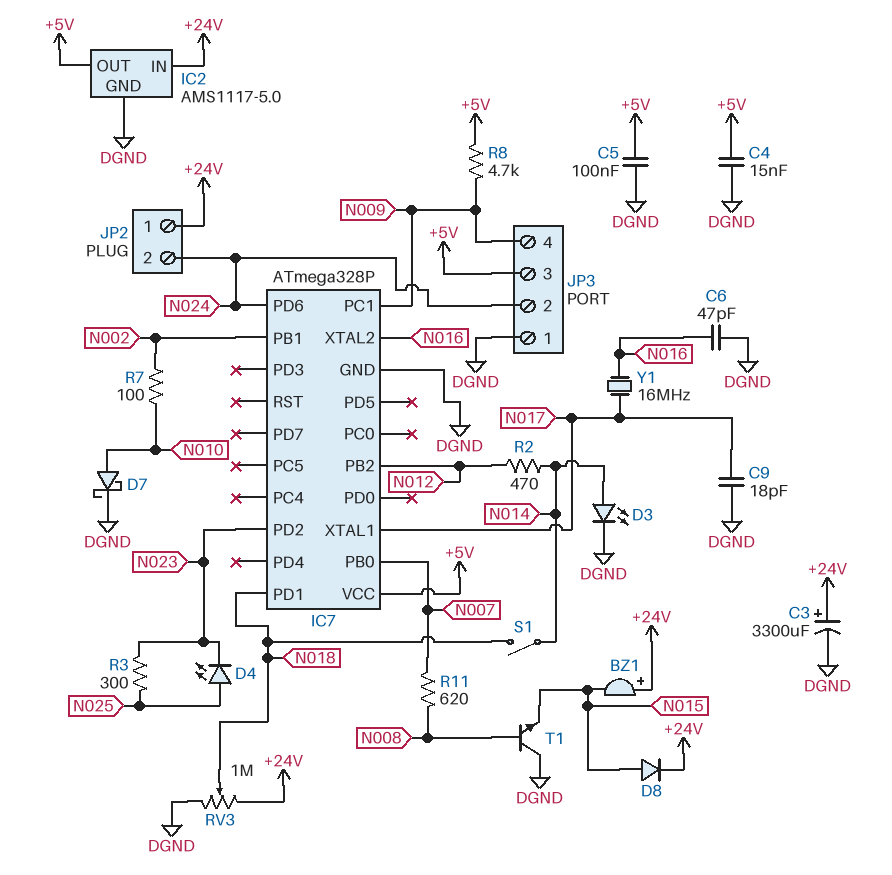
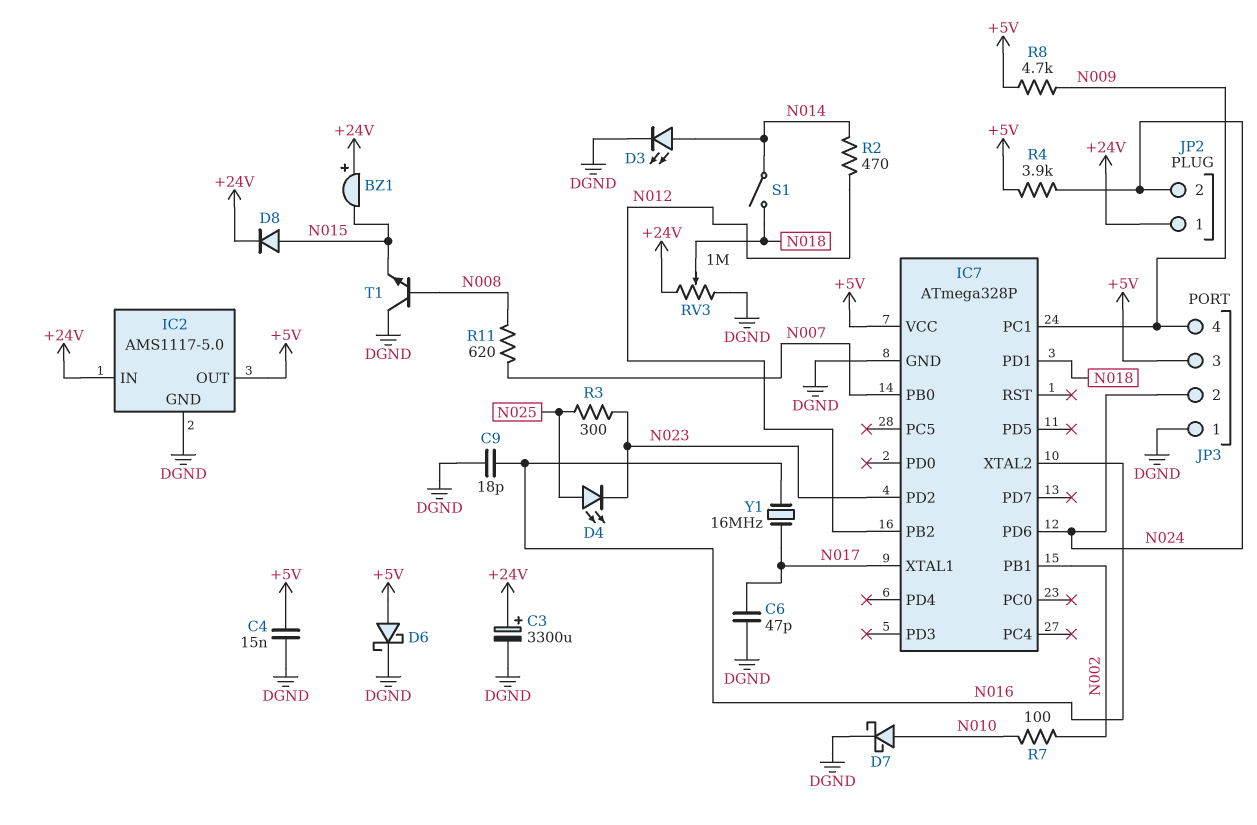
C5: 100nF (+5V, DGND) -> none
C6: 47pF (DGND, N016) -> 47pF (DGND, N017)
C9: 18pF (DGND, N017) -> 18pF (DGND, N016)
D6: none -> schottky (A +5V, K DGND)
R4: none -> 3.9k (+5V, N024)

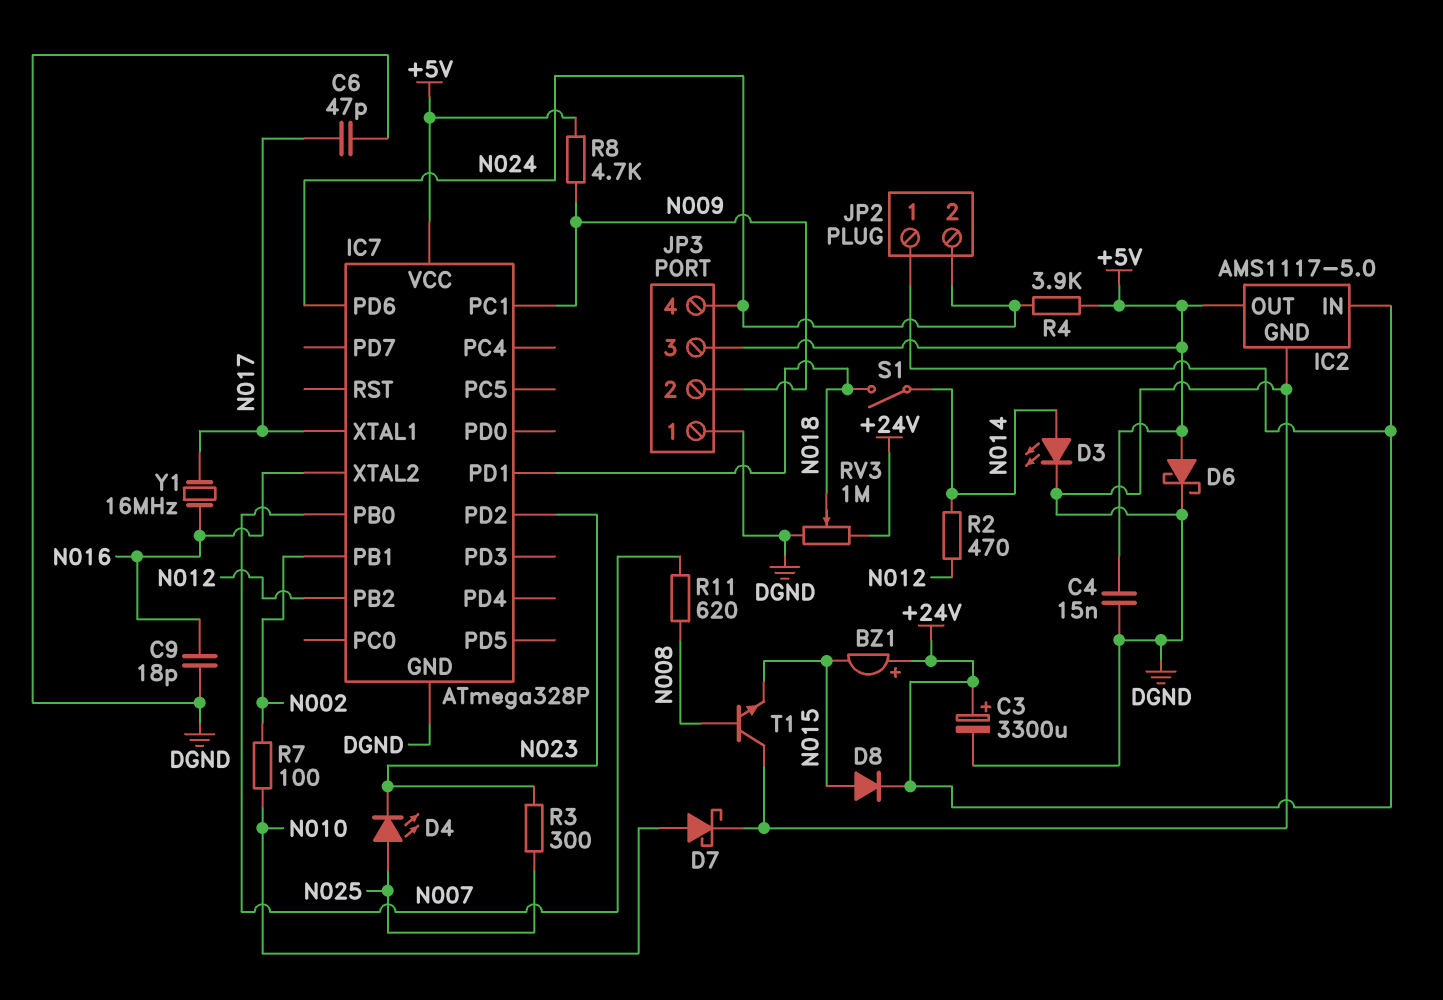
JP3 pin 2: N024 -> N009
JP3 pin 4: N009 -> N024

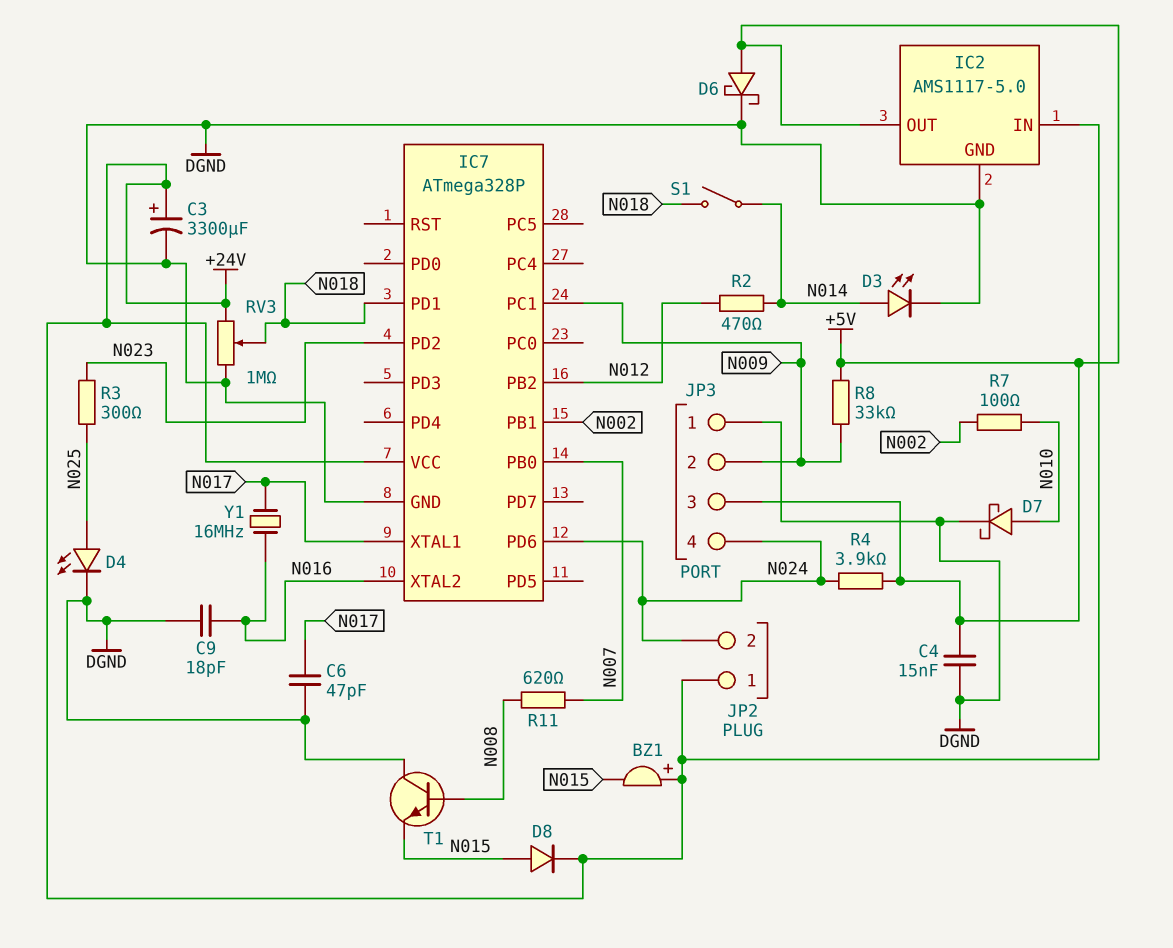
D4: LED (A N025, K N023) -> LED (A N025, K DGND)
IC7 pin VCC: +5V -> +24V
R8: 4.7k (+5V, N009) -> 33k (+5V, N009)

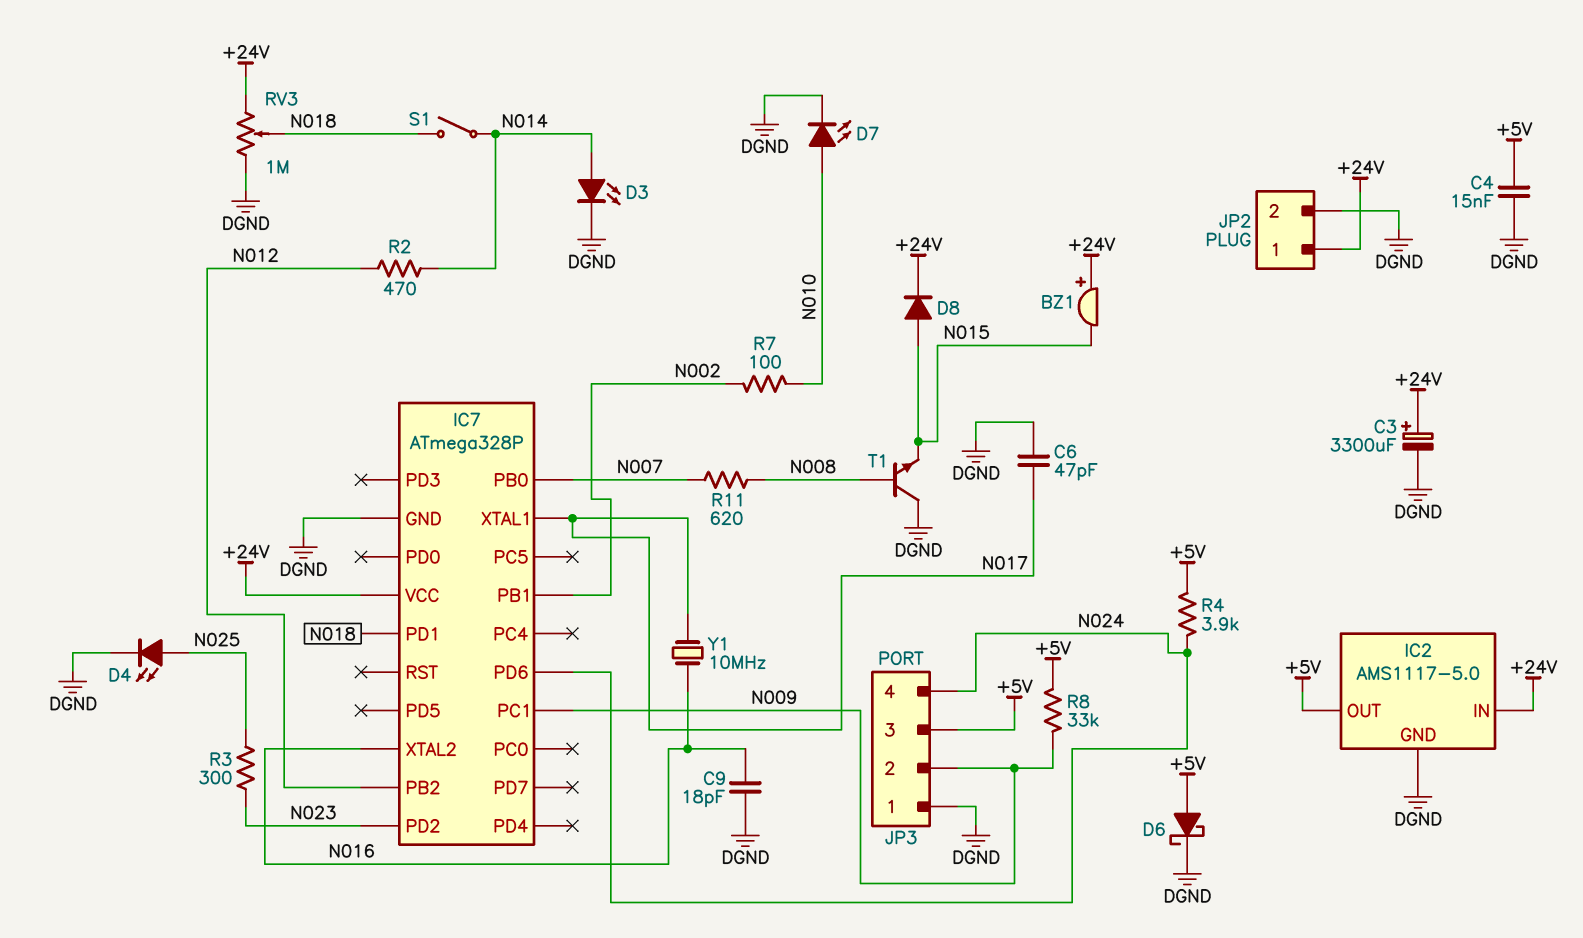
D7: schottky (A N010, K DGND) -> LED (A N010, K DGND)
JP2 pin 2: N024 -> DGND
Y1: 16MHz (N016, N017) -> 10MHz (N016, N017)

